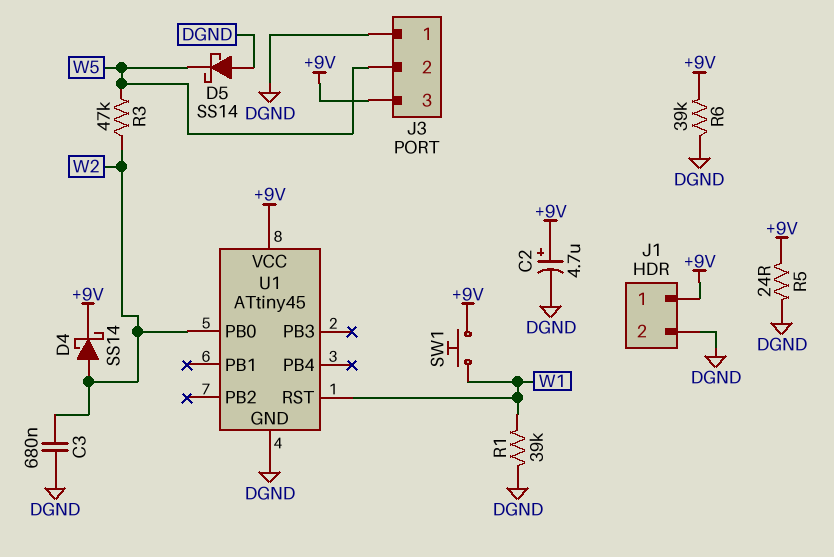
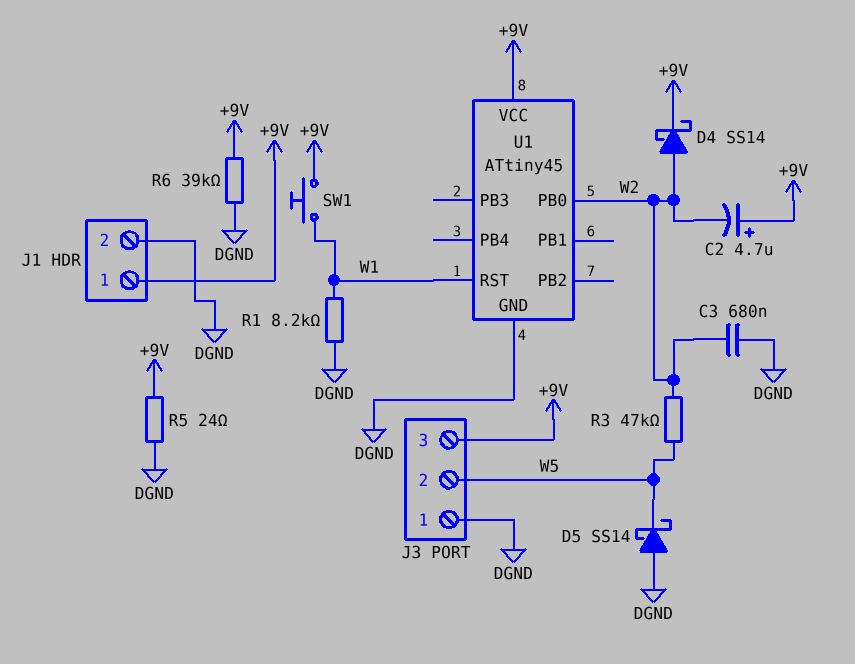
C2: 4.7uF (plus +9V, minus DGND) -> 4.7uF (plus +9V, minus W2)
R1: 39k (DGND, W1) -> 8.2k (DGND, W1)

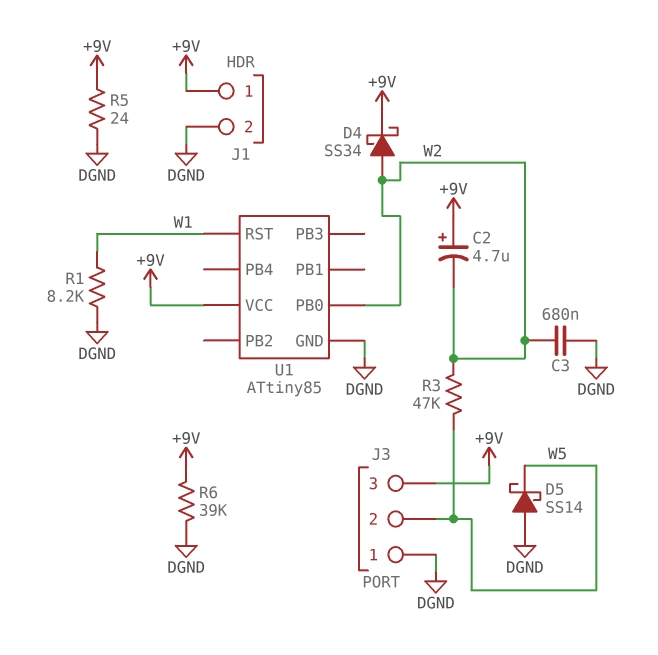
D4: schottky SS14 (A W2, K +9V) -> schottky SS34 (A W2, K +9V)
SW1: button (+9V, W1) -> none
U1: ATtiny45 -> ATtiny85

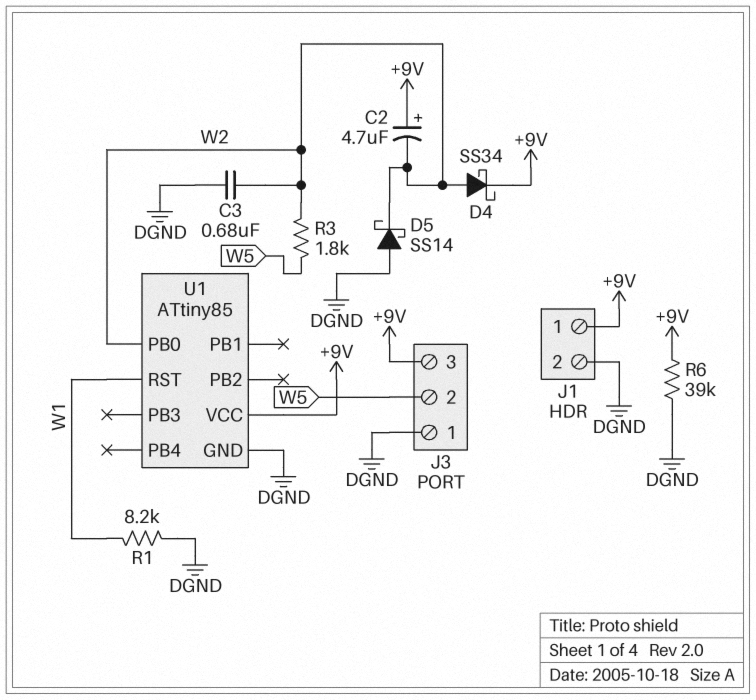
D5: schottky SS14 (A DGND, K W5) -> schottky SS14 (A DGND, K W2)
R3: 47k (W2, W5) -> 1.8k (W2, W5)
R5: 24 (+9V, DGND) -> none

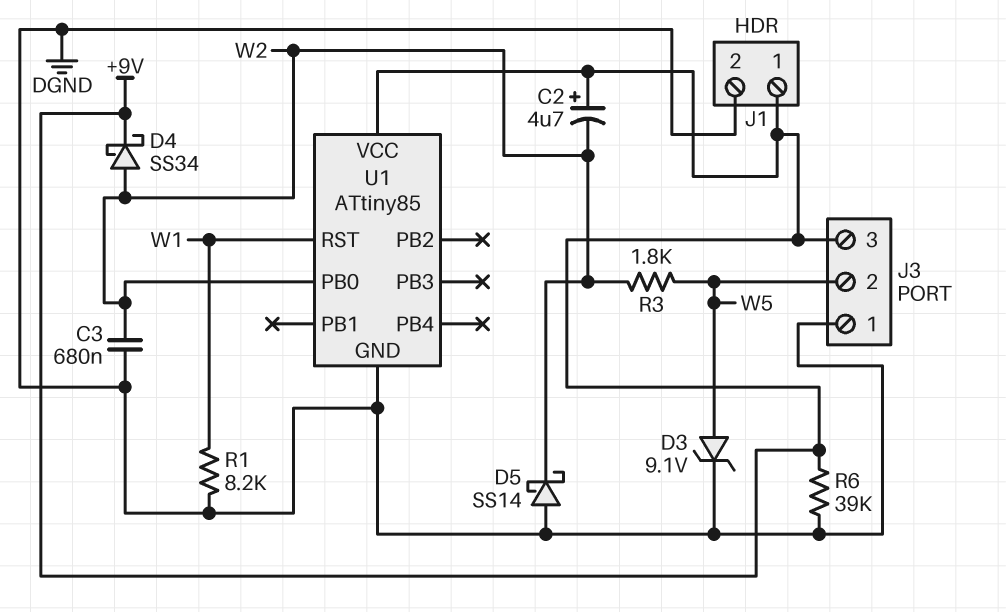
D3: none -> zener 9.1V (A W5, K DGND)

